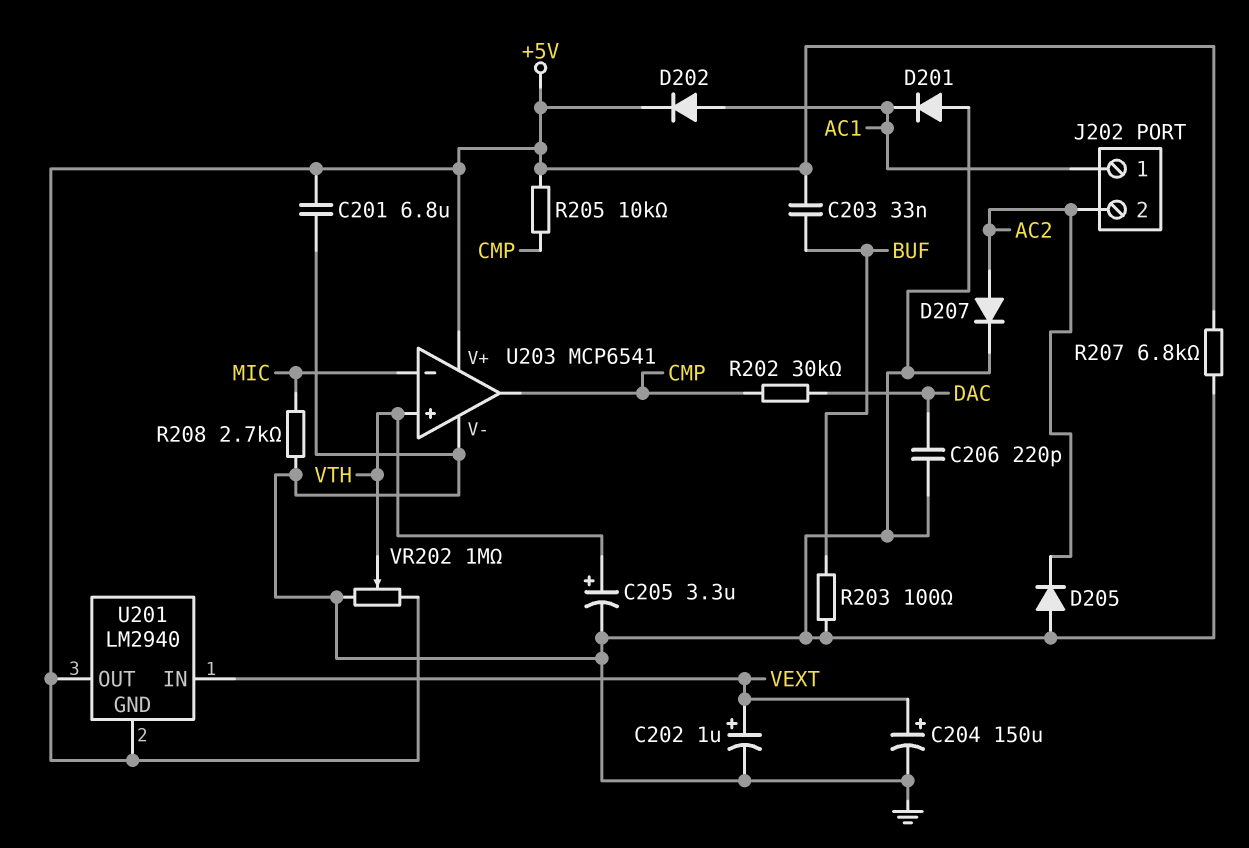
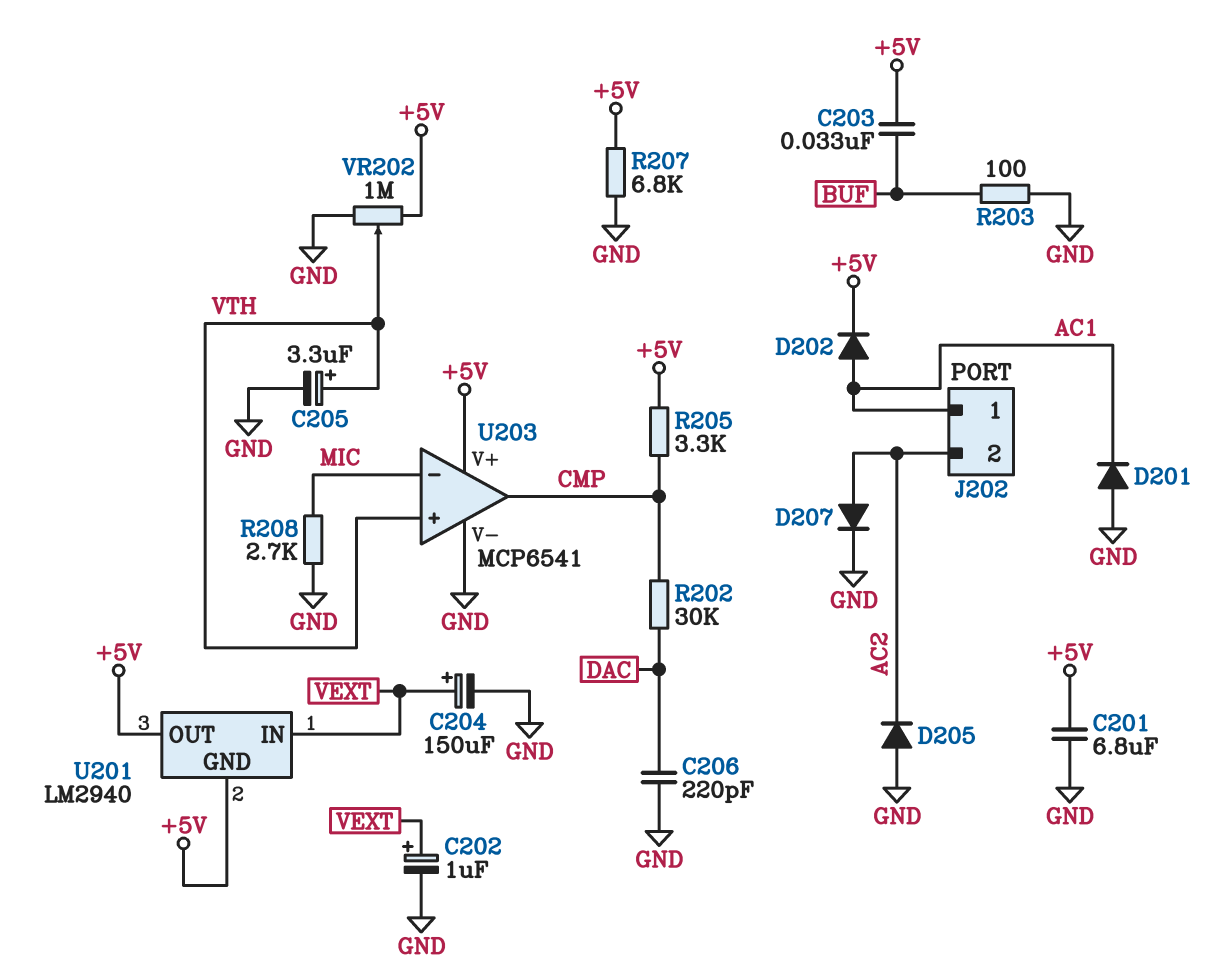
R205: 10k (+5V, CMP) -> 3.3k (+5V, CMP)

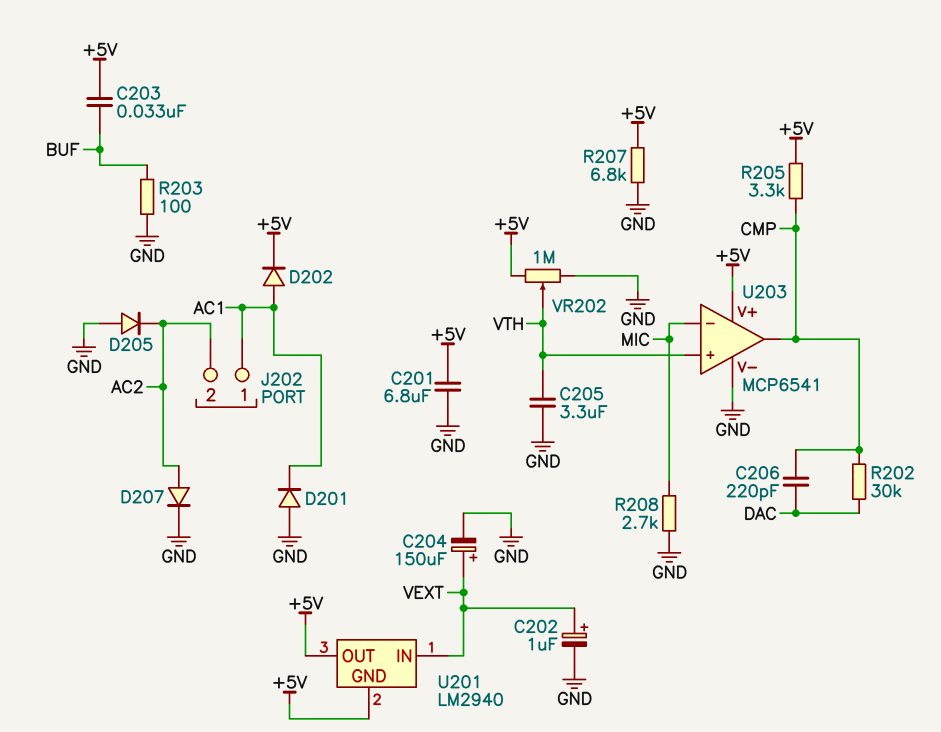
C205: 3.3uF (plus VTH, minus GND) -> 3.3uF (GND, VTH)
C206: 220pF (DAC, GND) -> 220pF (CMP, DAC)

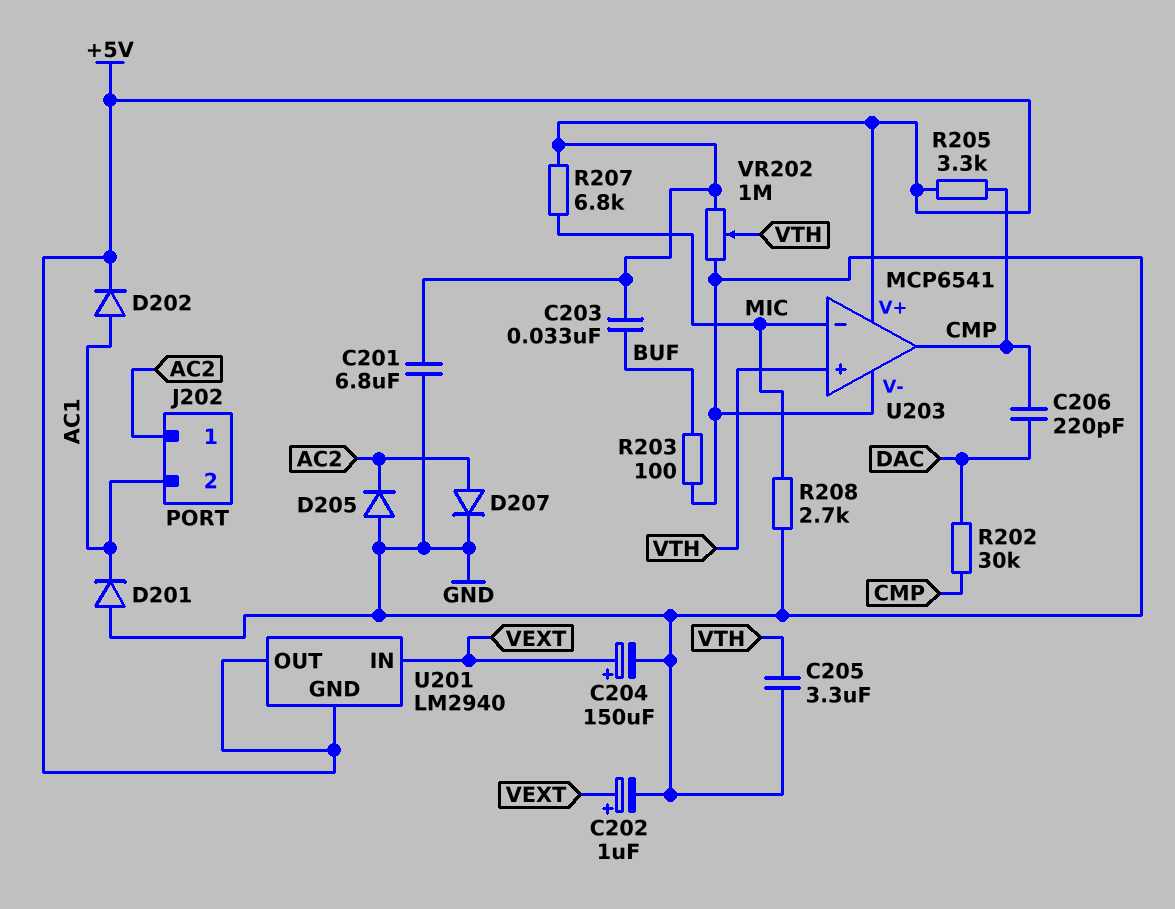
J202 pin 1: AC1 -> AC2
J202 pin 2: AC2 -> AC1
R207: 6.8k (+5V, GND) -> 6.8k (+5V, MIC)

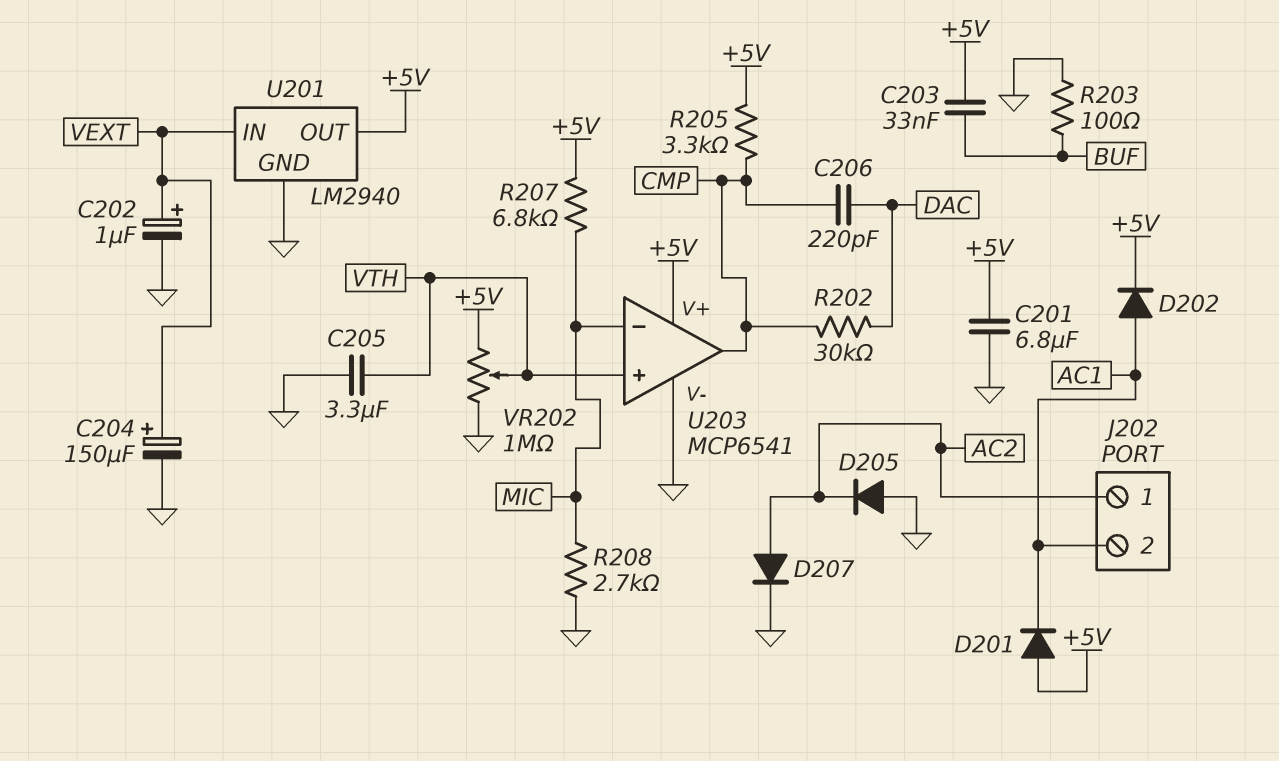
D201: diode (A GND, K AC1) -> diode (A +5V, K AC1)
U201 pin GND: +5V -> GND

